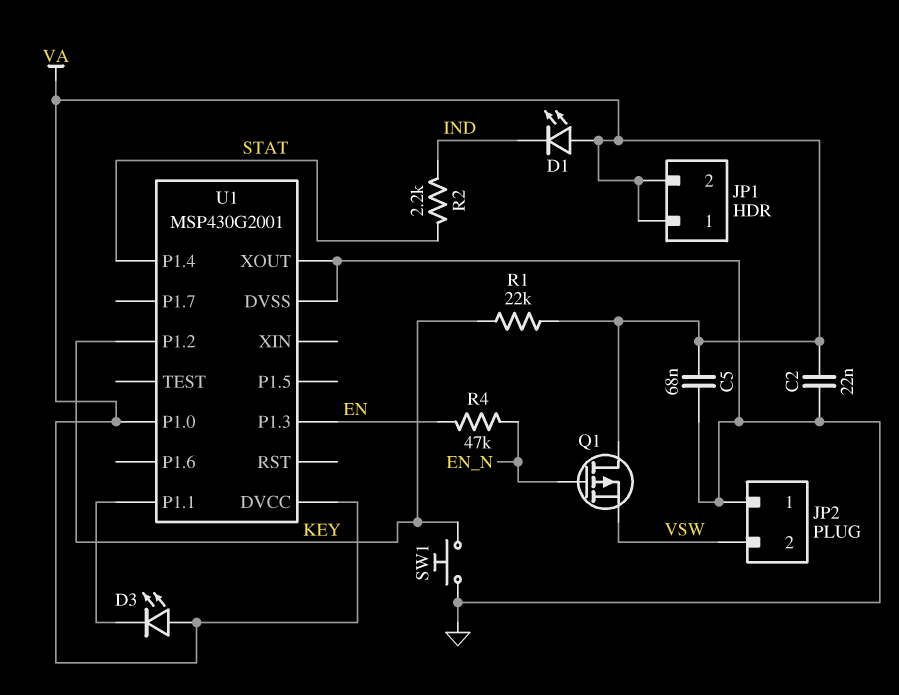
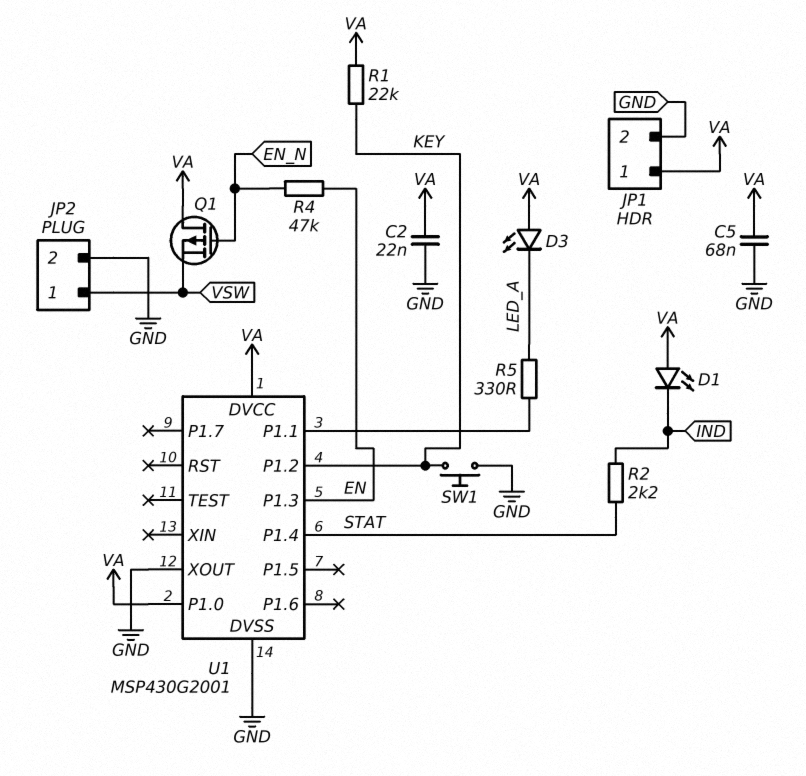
D3: LED (A VA, K U1/P1.1) -> LED (A VA, K LED_A)
JP1 pin 2: VA -> GND
JP2 pin 1: GND -> VSW
JP2 pin 2: VSW -> GND
R5: none -> 330 (LED_A, U1/P1.1)

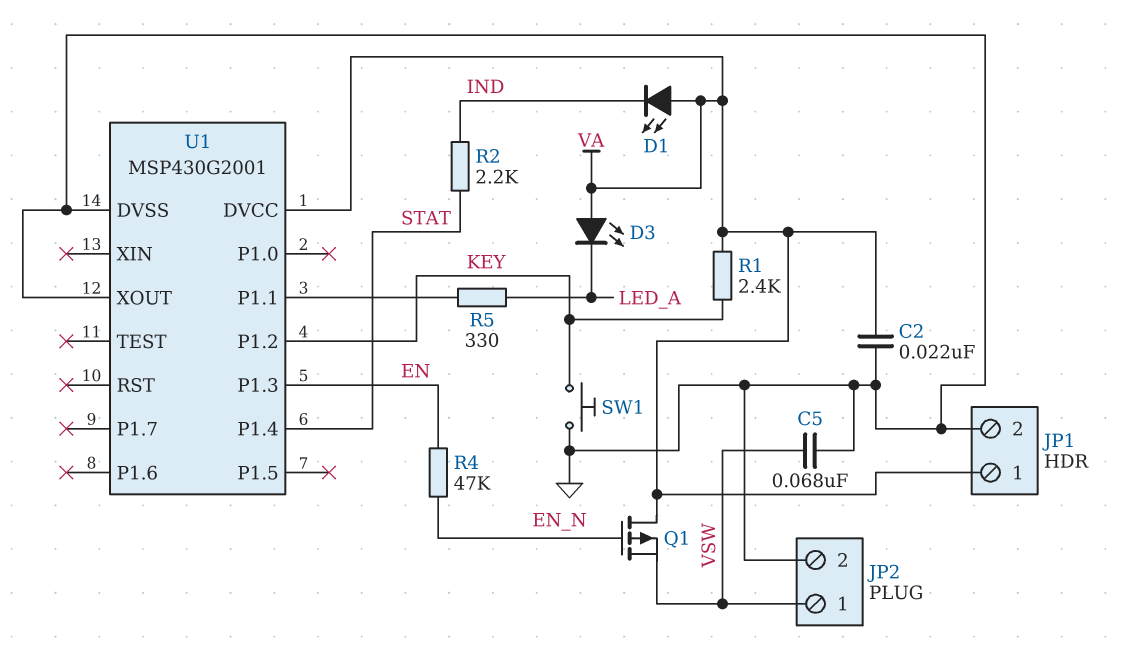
C5: 68nF (GND, VA) -> 68nF (GND, VSW)
R1: 22k (KEY, VA) -> 2.4k (KEY, VA)
U1 pin P1.0: VA -> none

